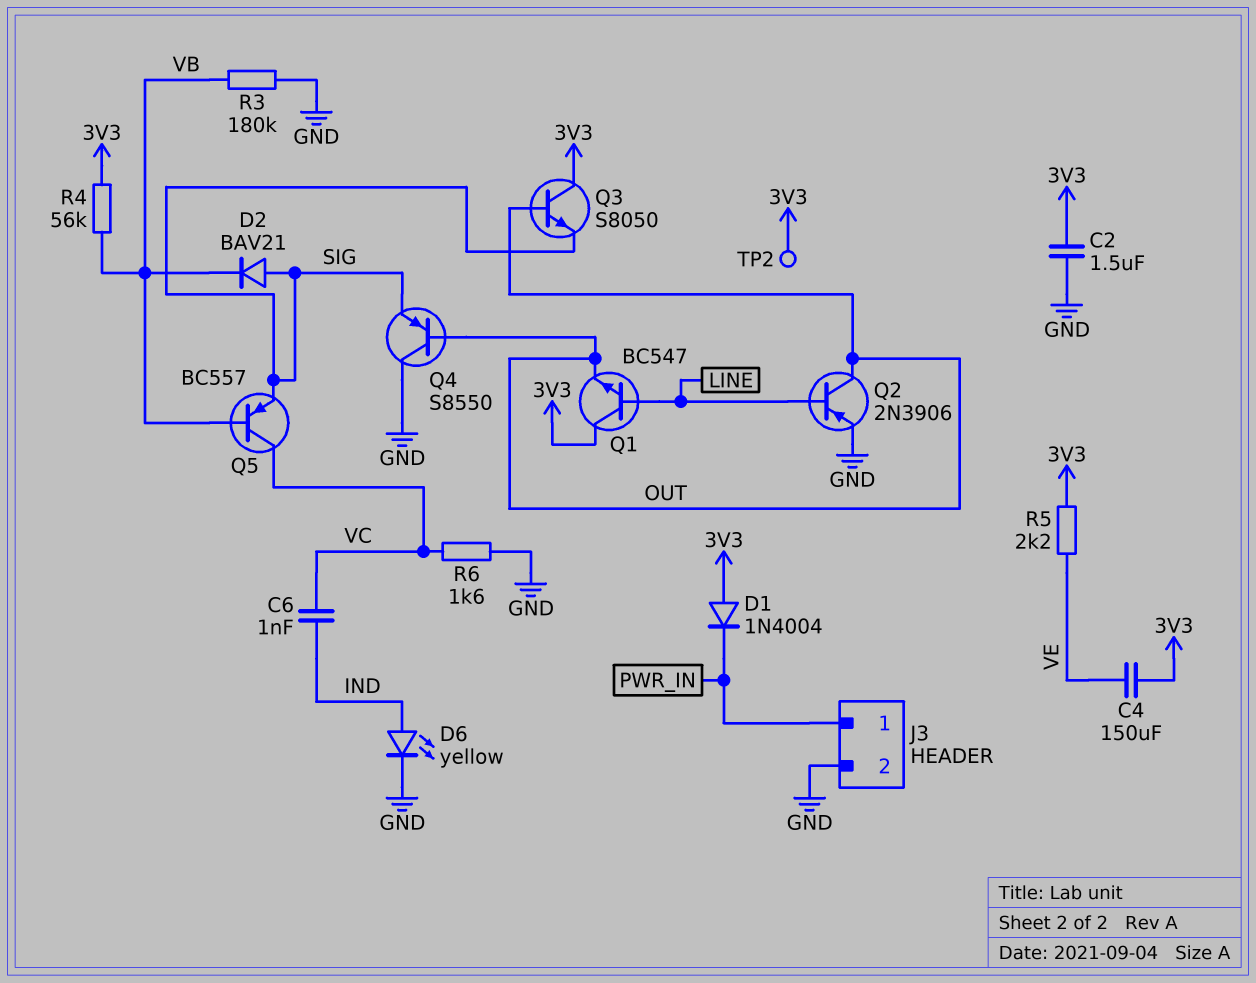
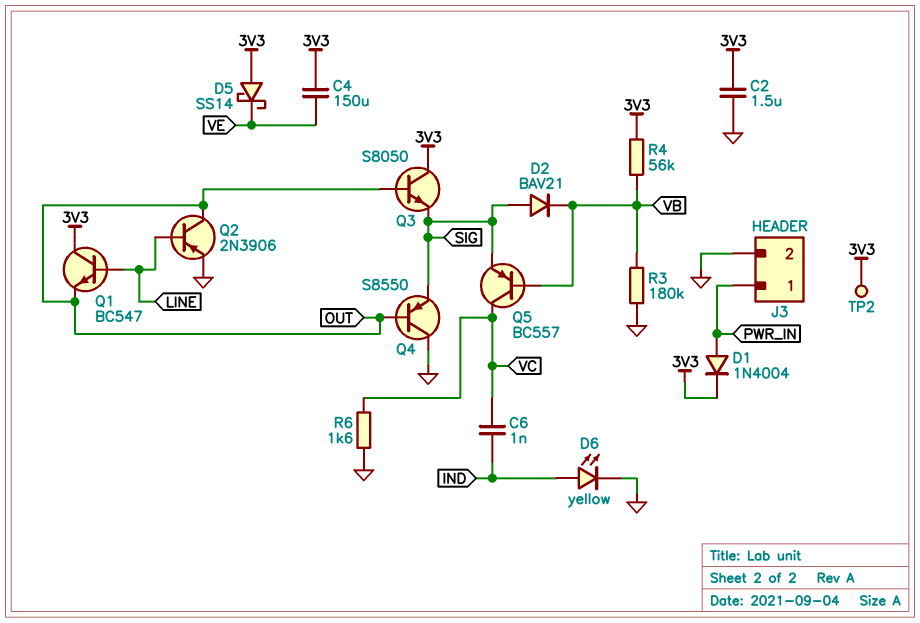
D1: diode 1N4004 (A 3V3, K PWR_IN) -> diode 1N4004 (A PWR_IN, K 3V3)
D5: none -> schottky SS14 (A 3V3, K VE)
R5: 2.2k (3V3, VE) -> none

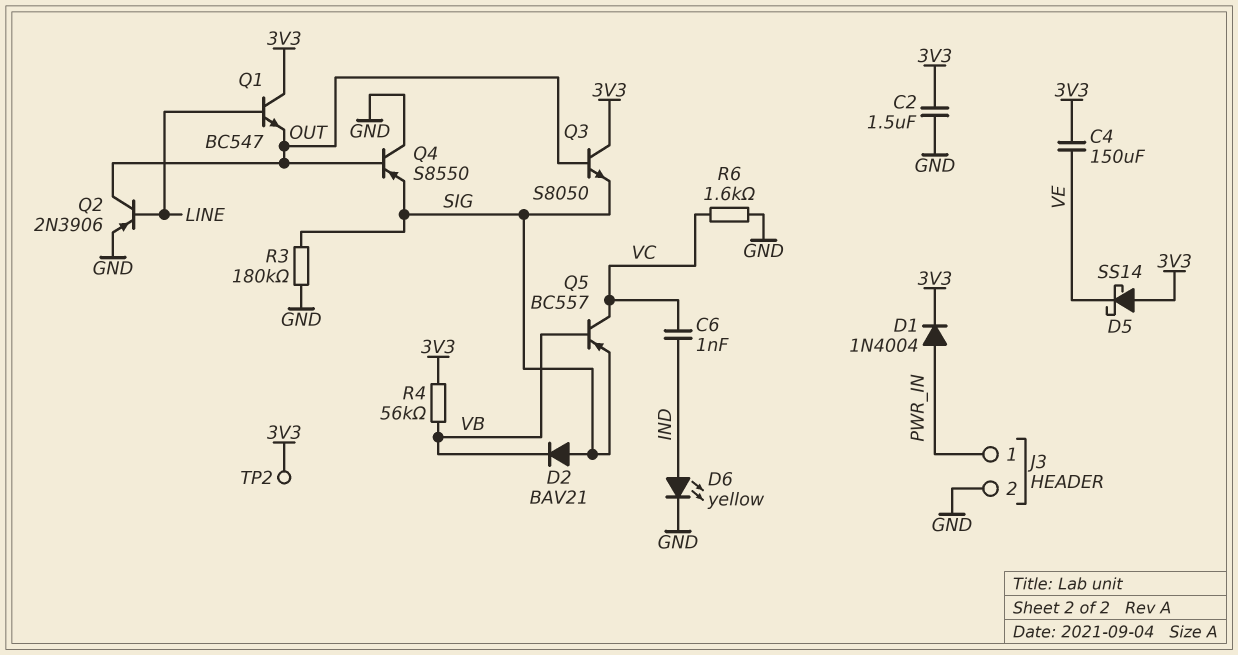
R3: 180k (GND, VB) -> 180k (GND, SIG)

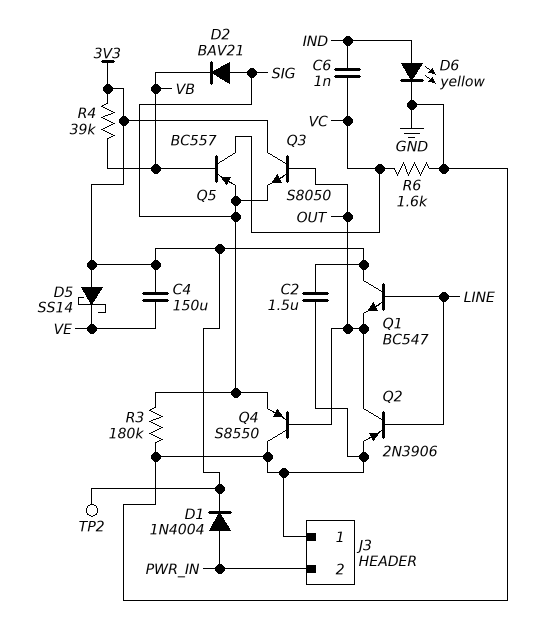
J3 pin 1: PWR_IN -> GND
J3 pin 2: GND -> PWR_IN
R4: 56k (3V3, VB) -> 39k (3V3, VB)

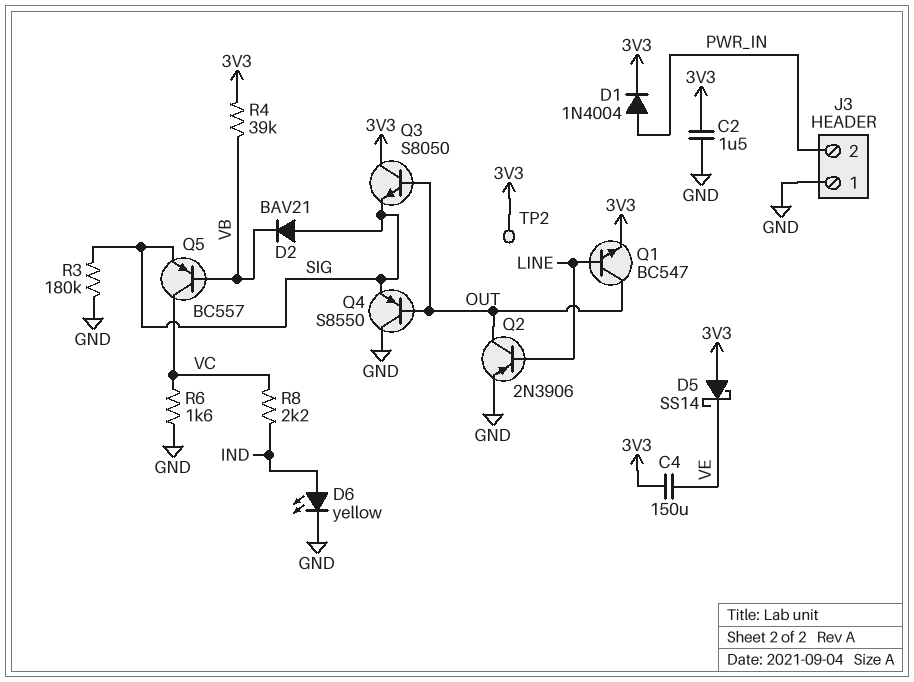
C6: 1nF (IND, VC) -> none
Q1: NPN BC547 (B LINE, C 3V3, E OUT) -> NPN BC547 (B LINE, C OUT, E 3V3)
R8: none -> 2.2k (IND, VC)

